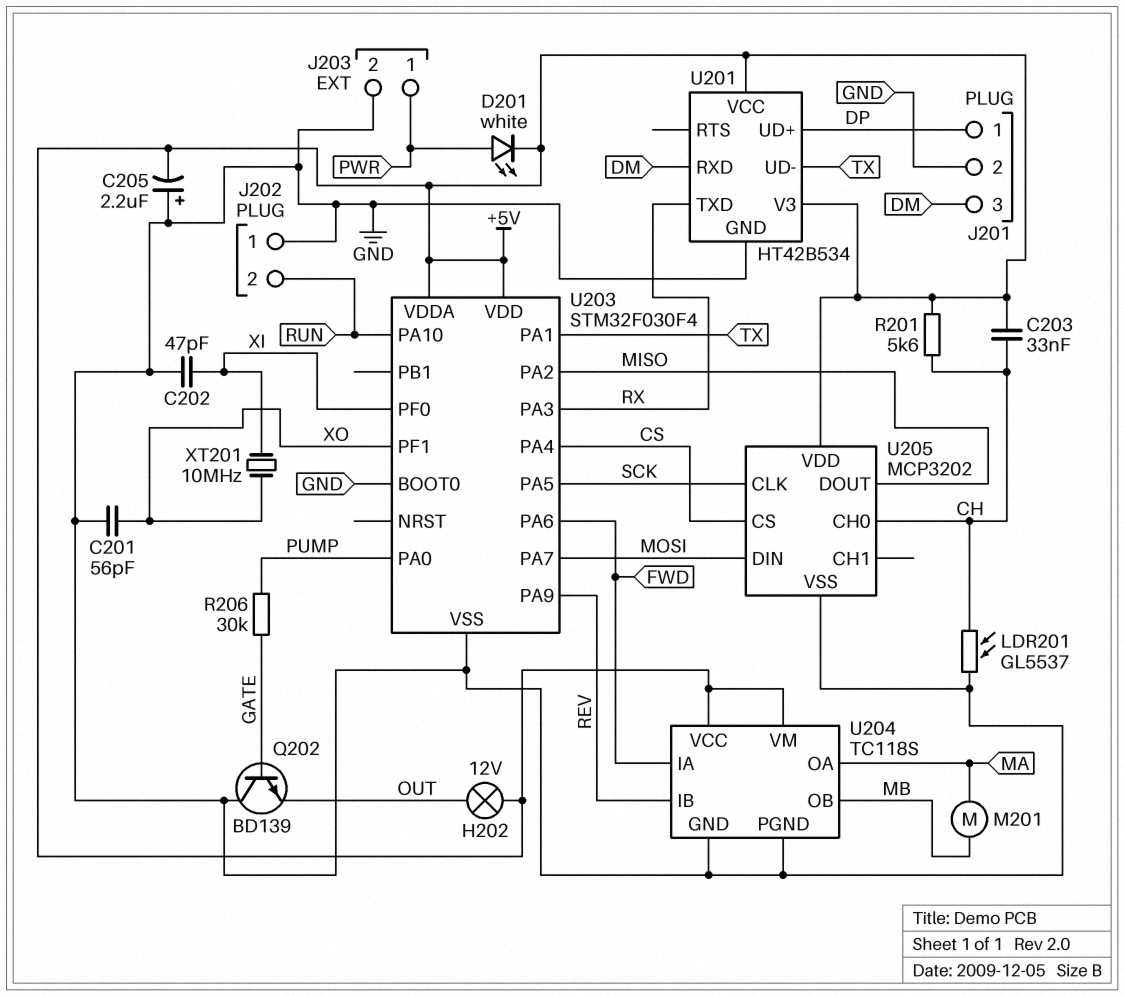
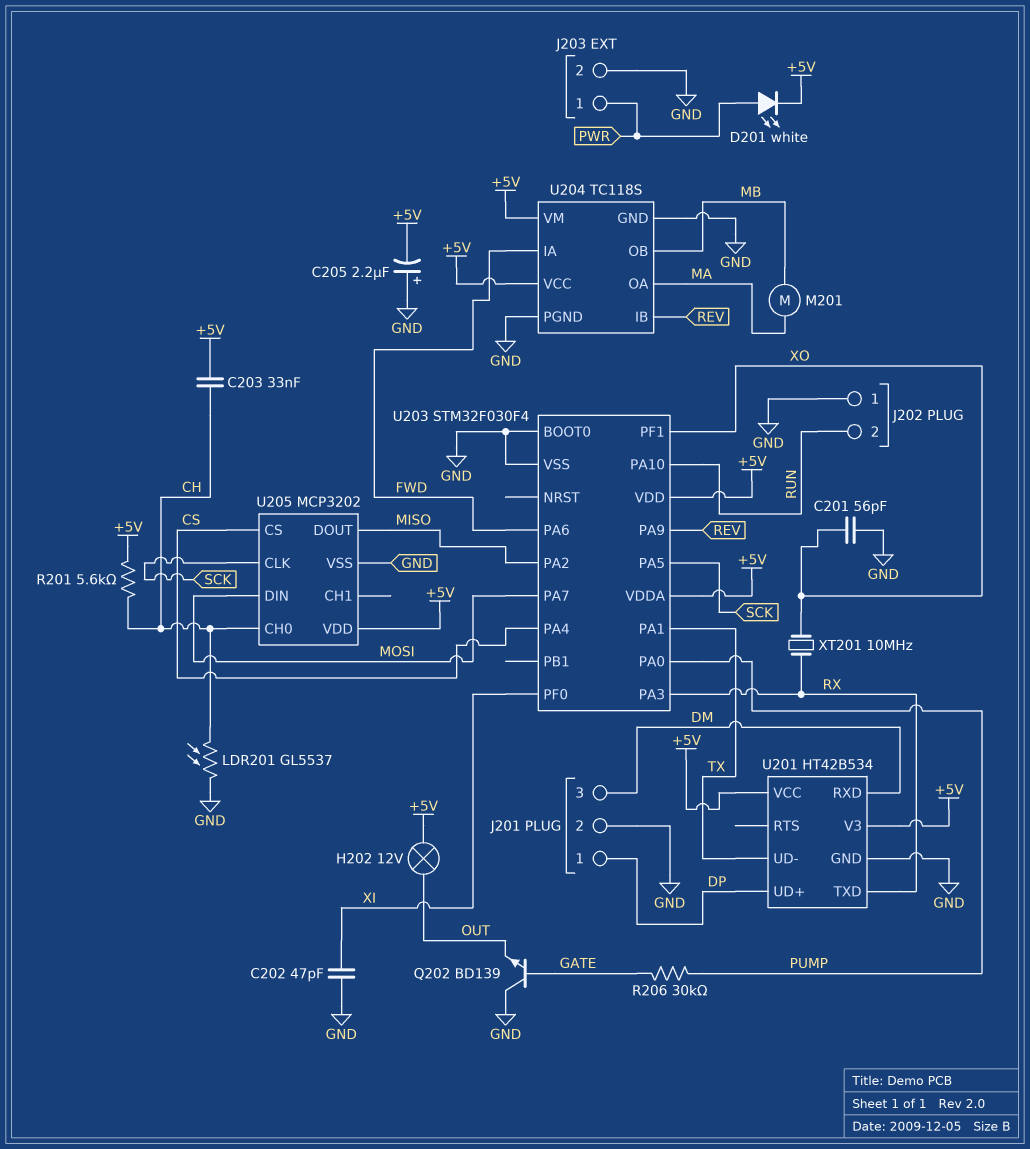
XT201: 10MHz (XI, XO) -> 10MHz (RX, XO)

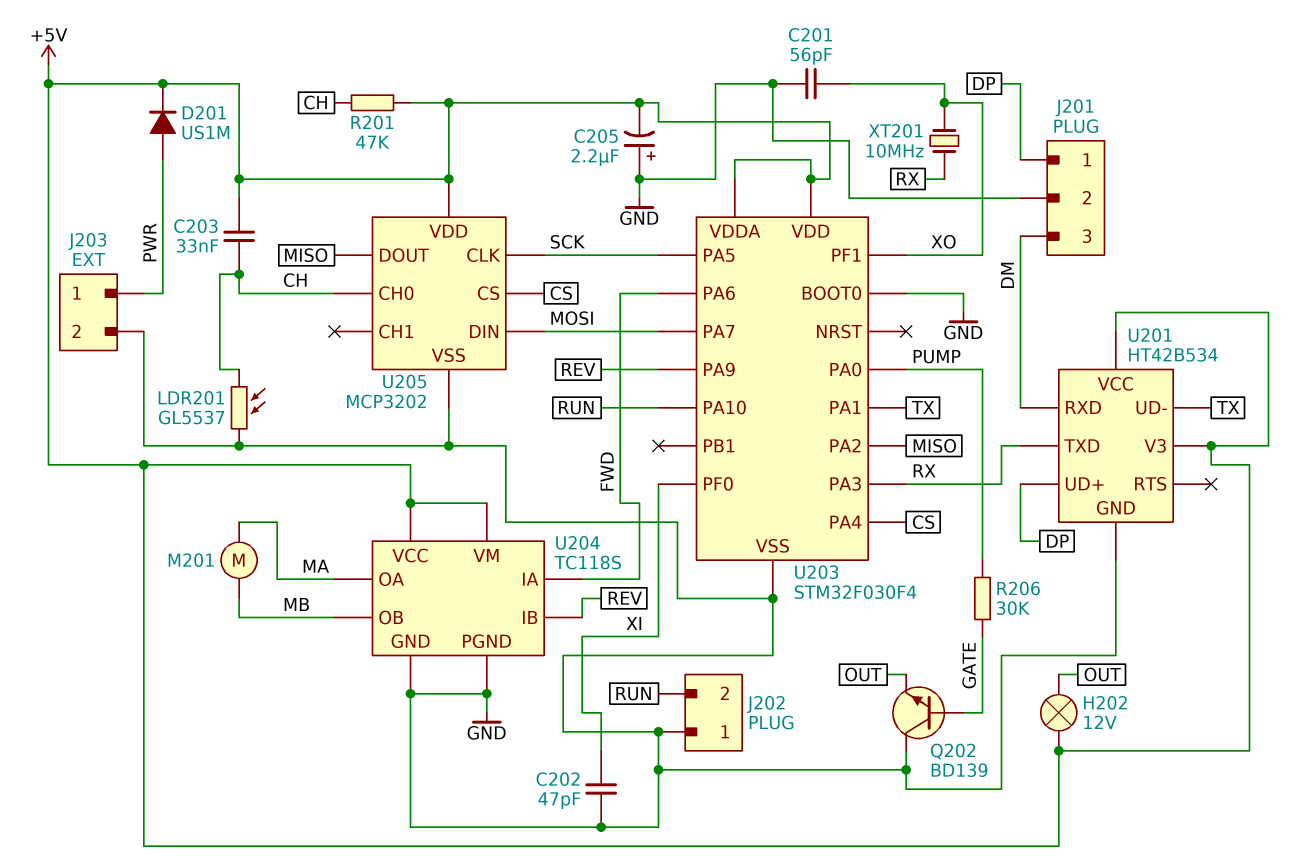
D201: LED white (A PWR, K +5V) -> diode US1M (A PWR, K +5V)
R201: 5.6k (+5V, CH) -> 47k (+5V, CH)

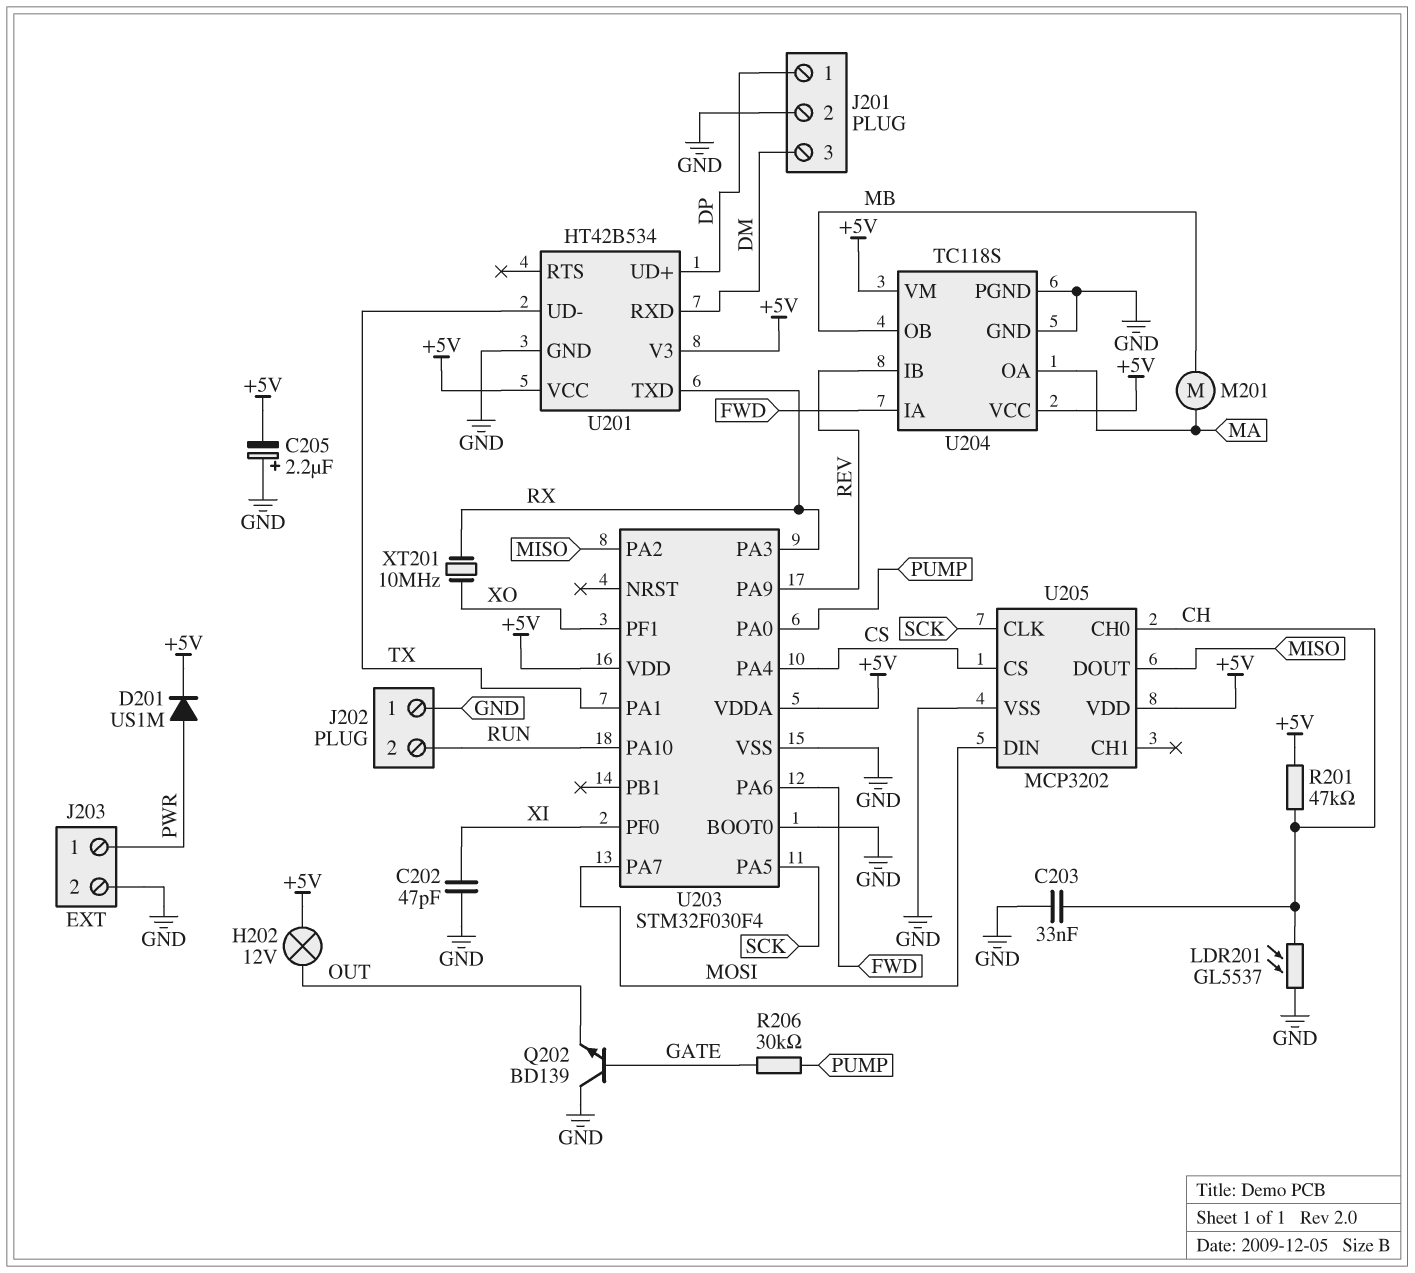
C201: 56pF (GND, XO) -> none
C203: 33nF (+5V, CH) -> 33nF (CH, GND)

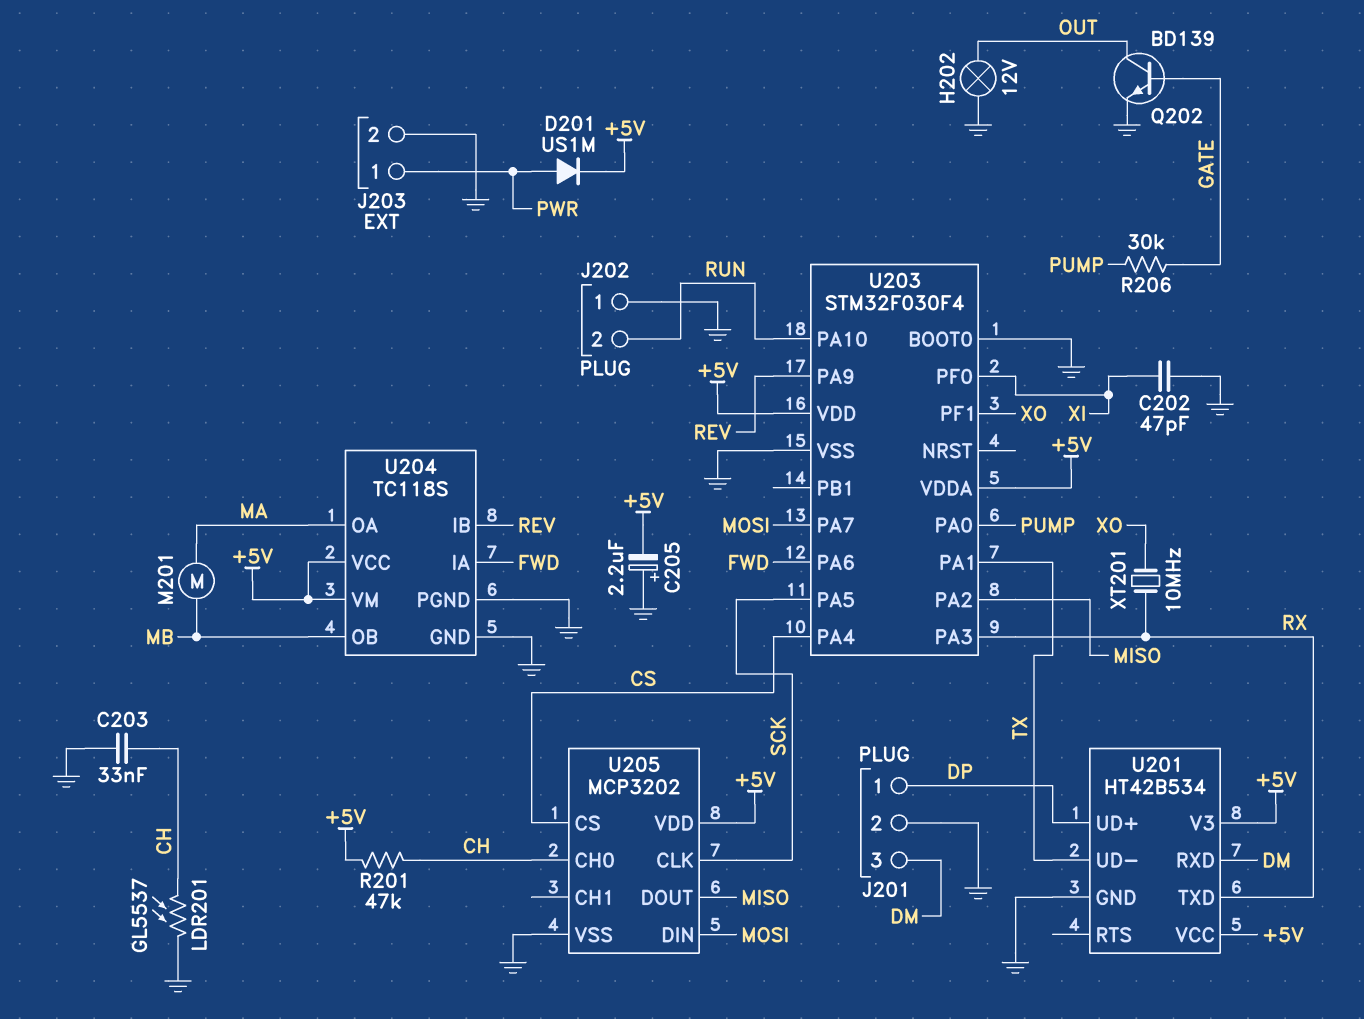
H202: lamp 12V (+5V, OUT) -> lamp 12V (GND, OUT)
Q202: NPN BD139 (B GATE, C GND, E OUT) -> NPN BD139 (B GATE, C OUT, E GND)

